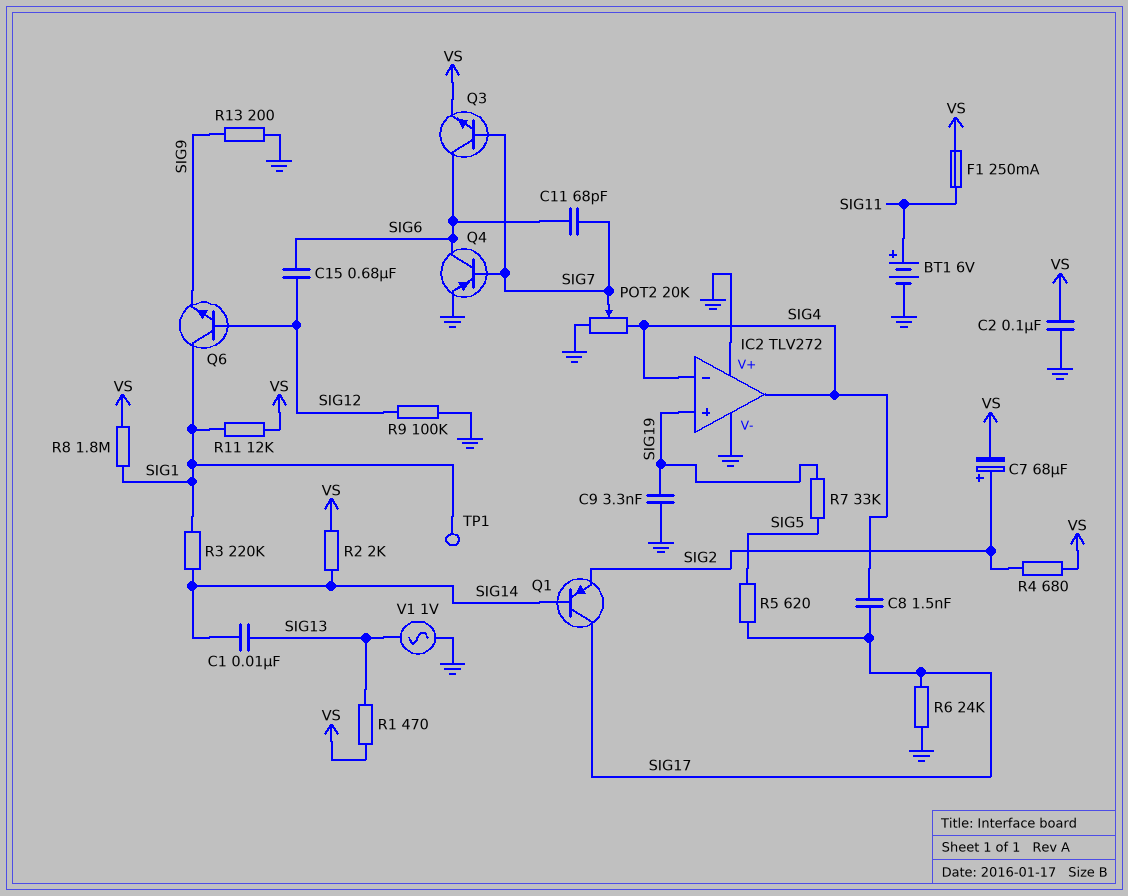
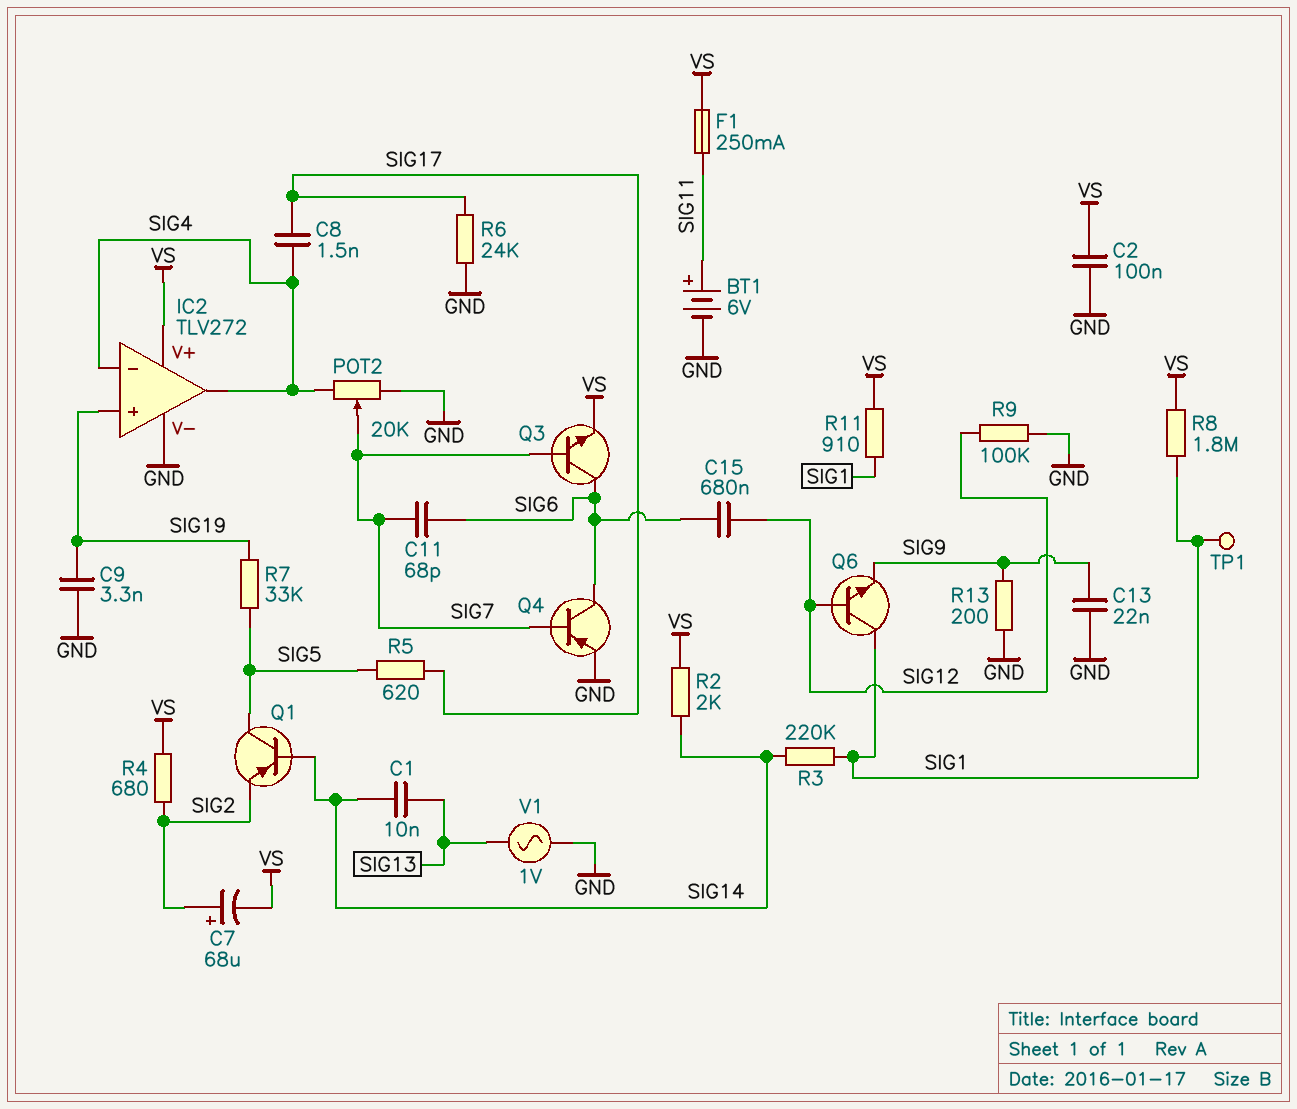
C13: none -> 22nF (GND, SIG9)
IC2 pin V+: GND -> VS
Q1: PNP (B SIG14, C SIG17, E SIG2) -> PNP (B SIG14, C SIG5, E SIG2)
R1: 470 (SIG13, VS) -> none
R11: 12k (SIG1, VS) -> 910 (SIG1, VS)

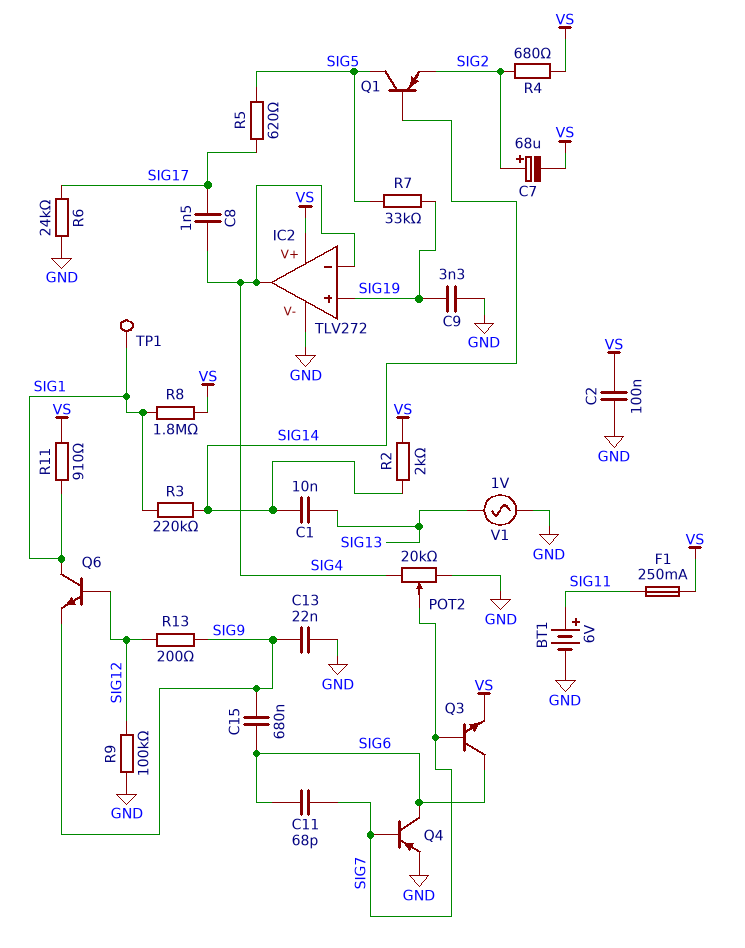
C15: 680nF (SIG6, SIG12) -> 680nF (SIG6, SIG9)
R13: 200 (GND, SIG9) -> 200 (SIG9, SIG12)

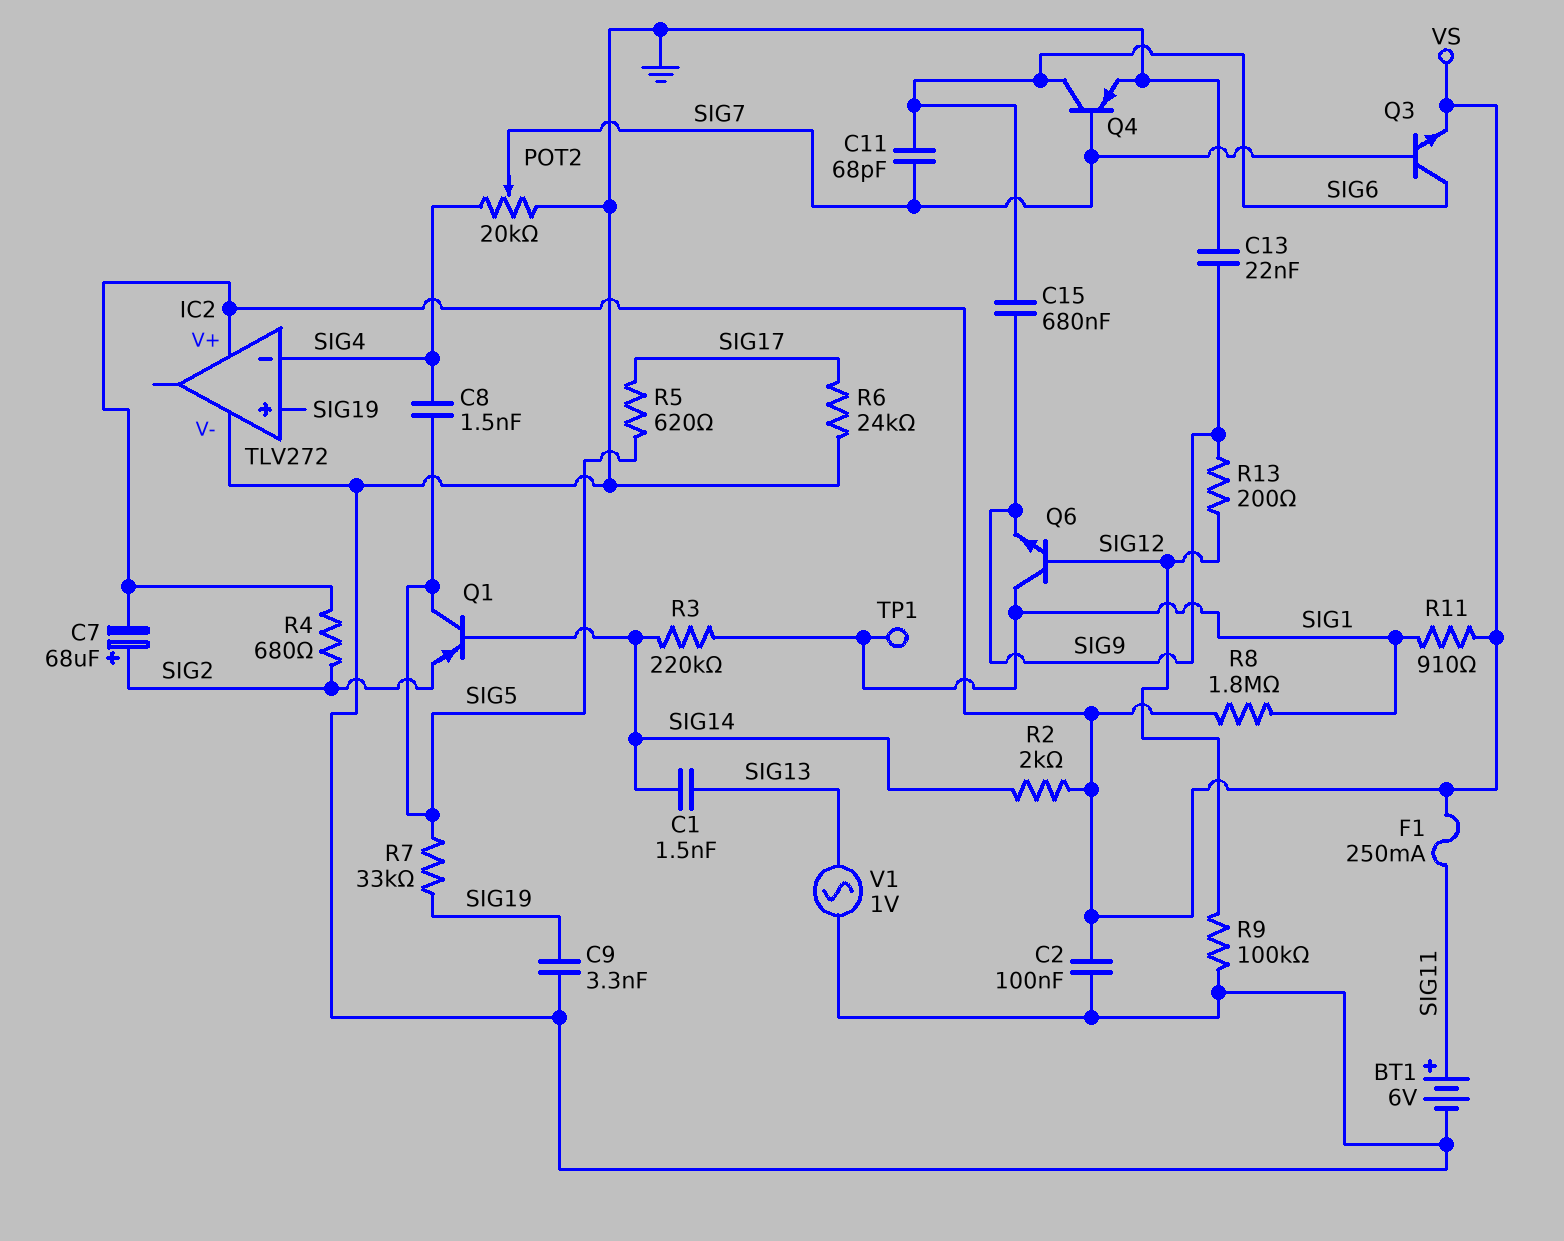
C1: 10nF (SIG13, SIG14) -> 1.5nF (SIG13, SIG14)
C8: 1.5nF (SIG4, SIG17) -> 1.5nF (SIG4, SIG5)
IC2 pin out: SIG4 -> none

